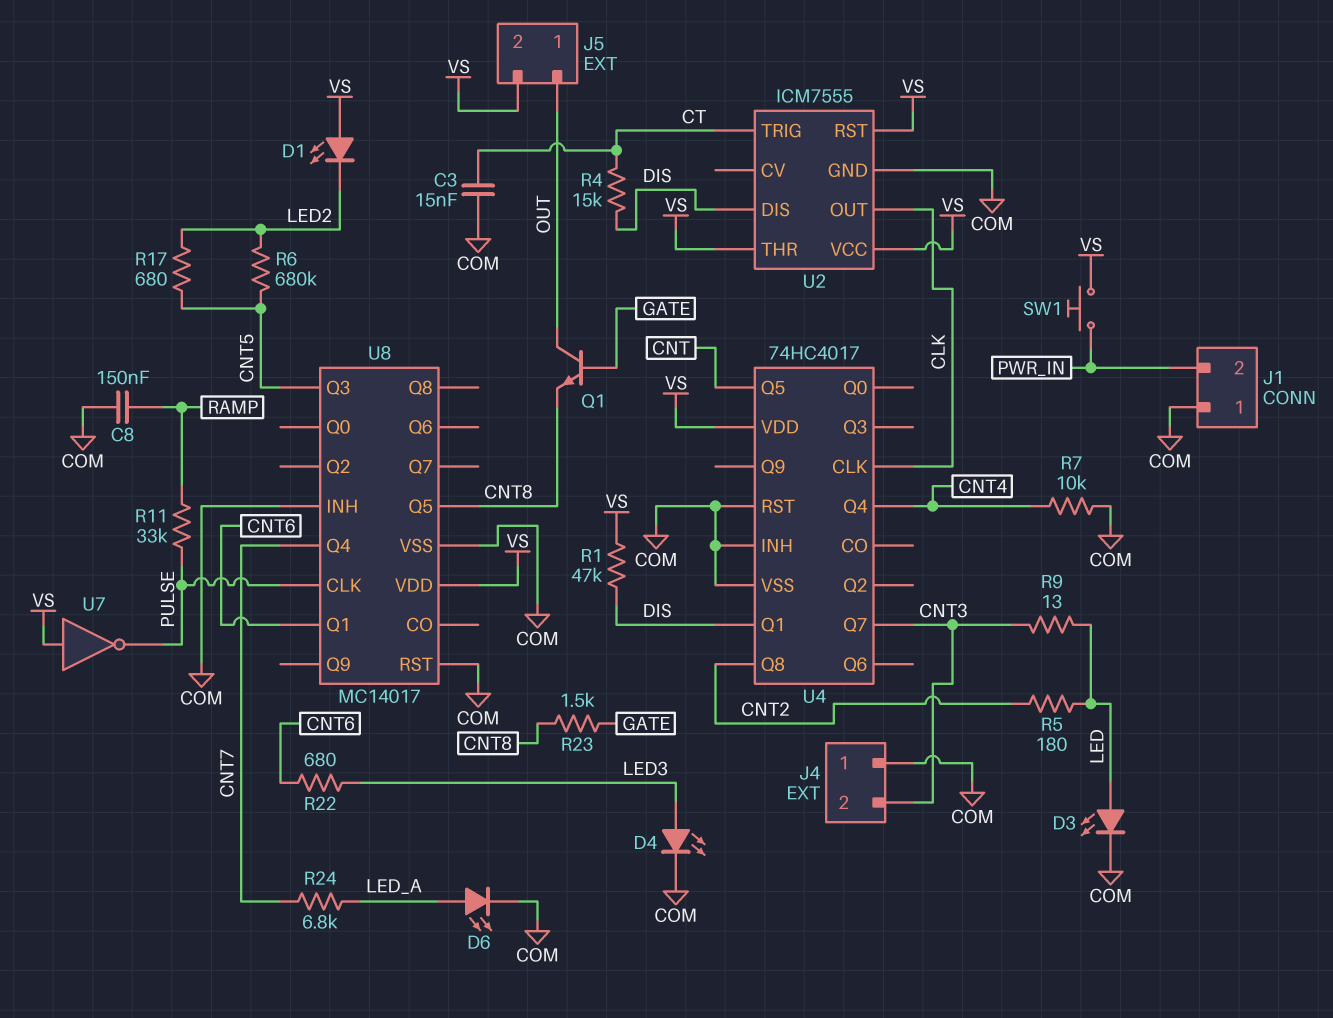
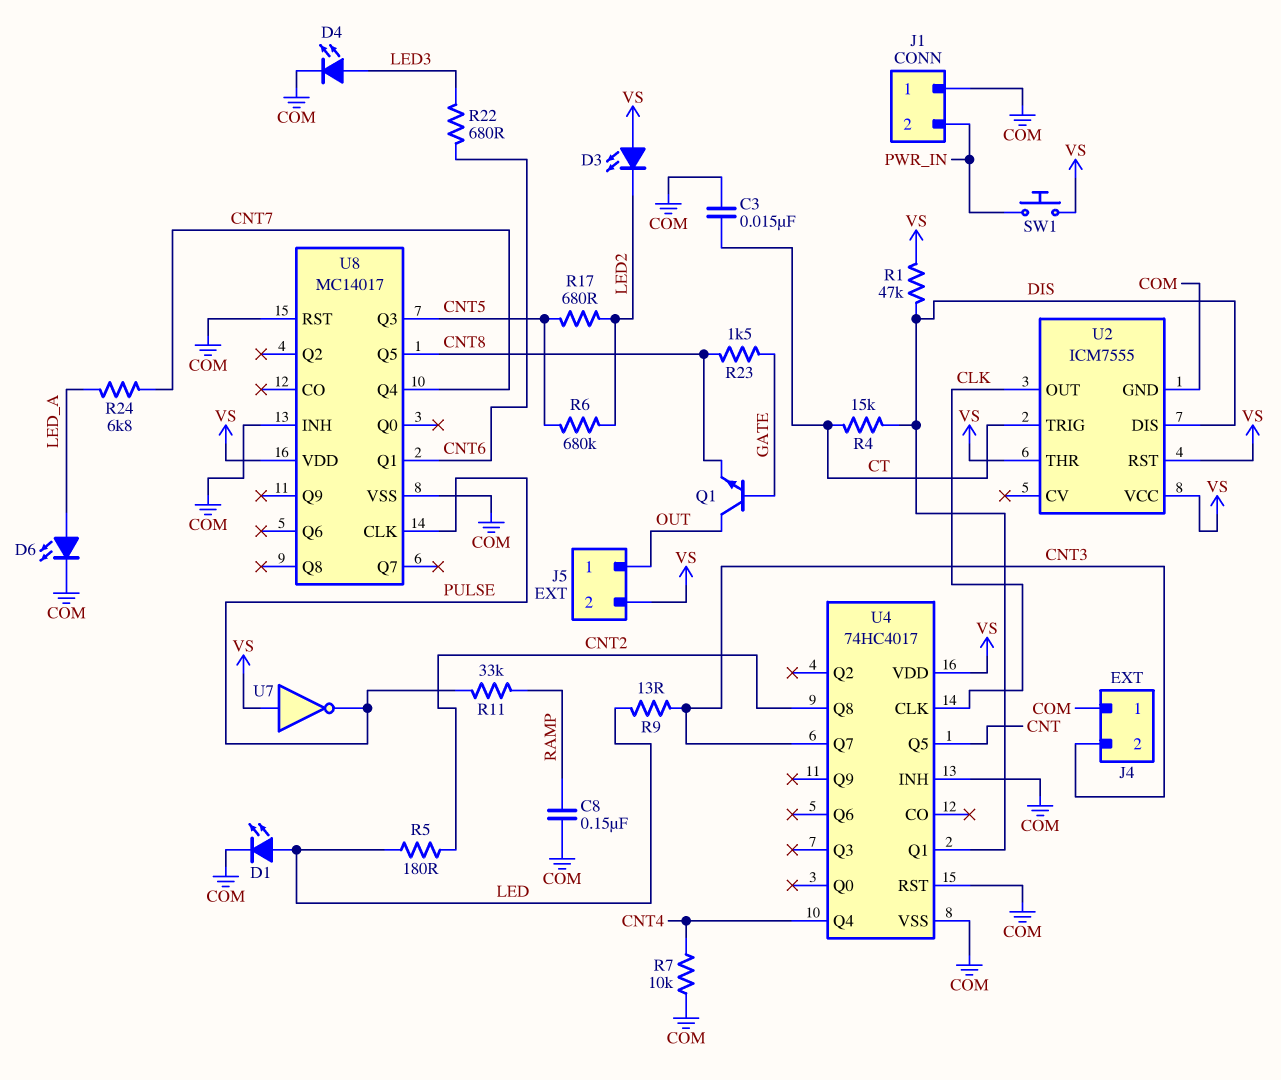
D1: LED (A VS, K LED2) -> LED (A LED, K COM)
D3: LED (A LED, K COM) -> LED (A VS, K LED2)

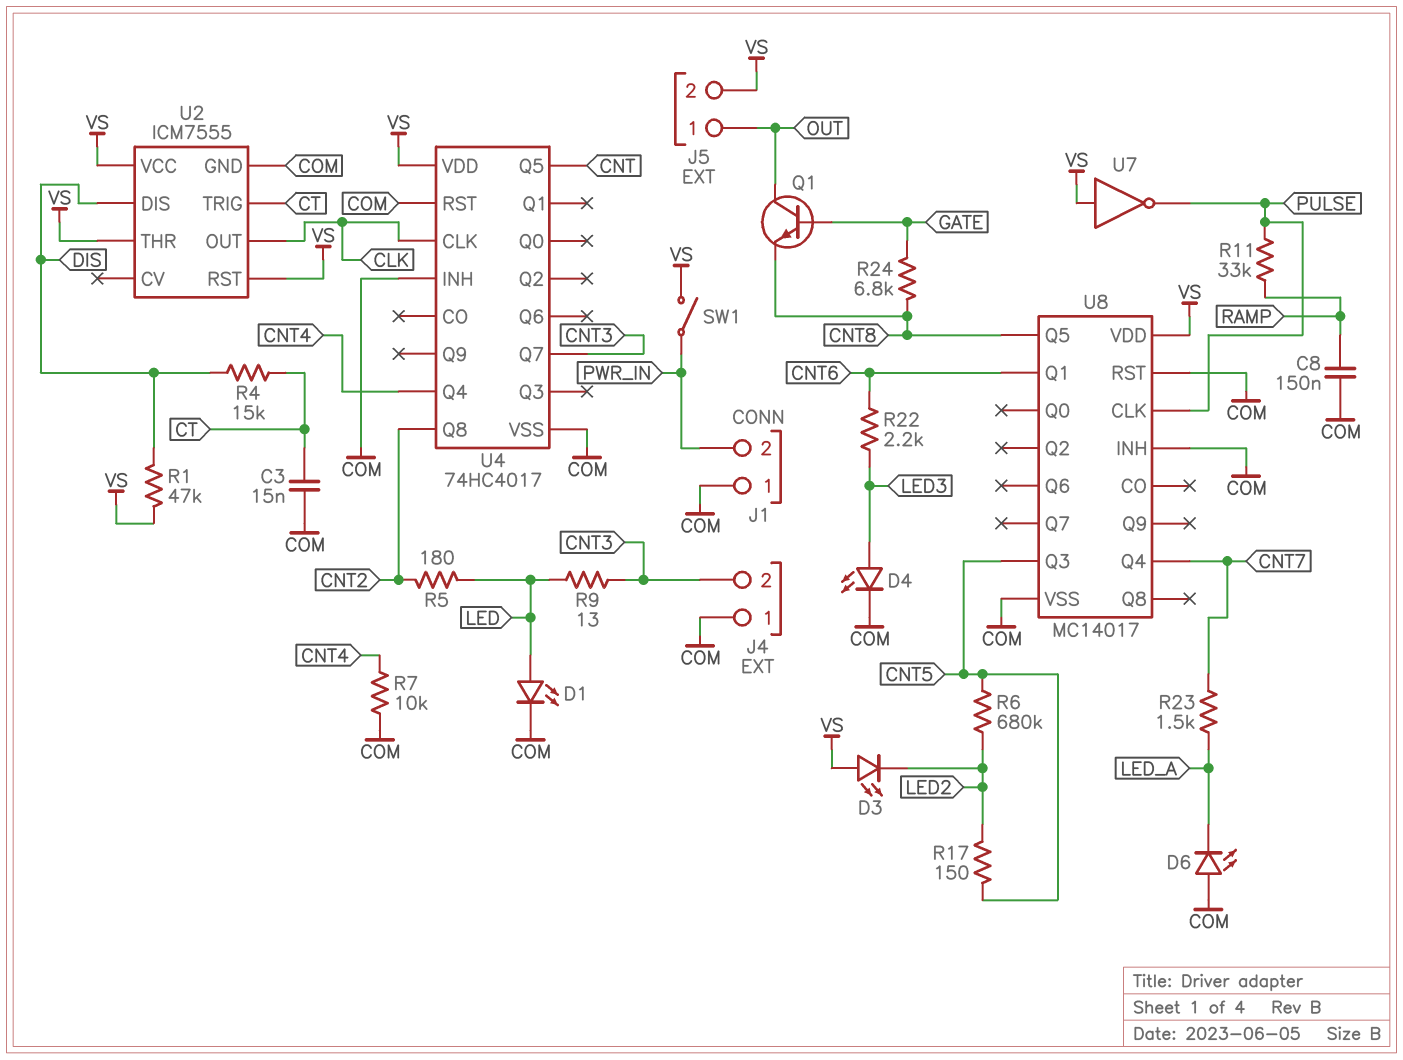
D6: LED (A LED_A, K COM) -> LED (A COM, K LED_A)
R17: 680 (CNT5, LED2) -> 150 (CNT5, LED2)
R22: 680 (CNT6, LED3) -> 2.2k (CNT6, LED3)
R23: 1.5k (CNT8, GATE) -> 1.5k (CNT7, LED_A)
R24: 6.8k (CNT7, LED_A) -> 6.8k (CNT8, GATE)
SW1: button (PWR_IN, VS) -> switch (PWR_IN, VS)
U4 pin Q1: DIS -> none

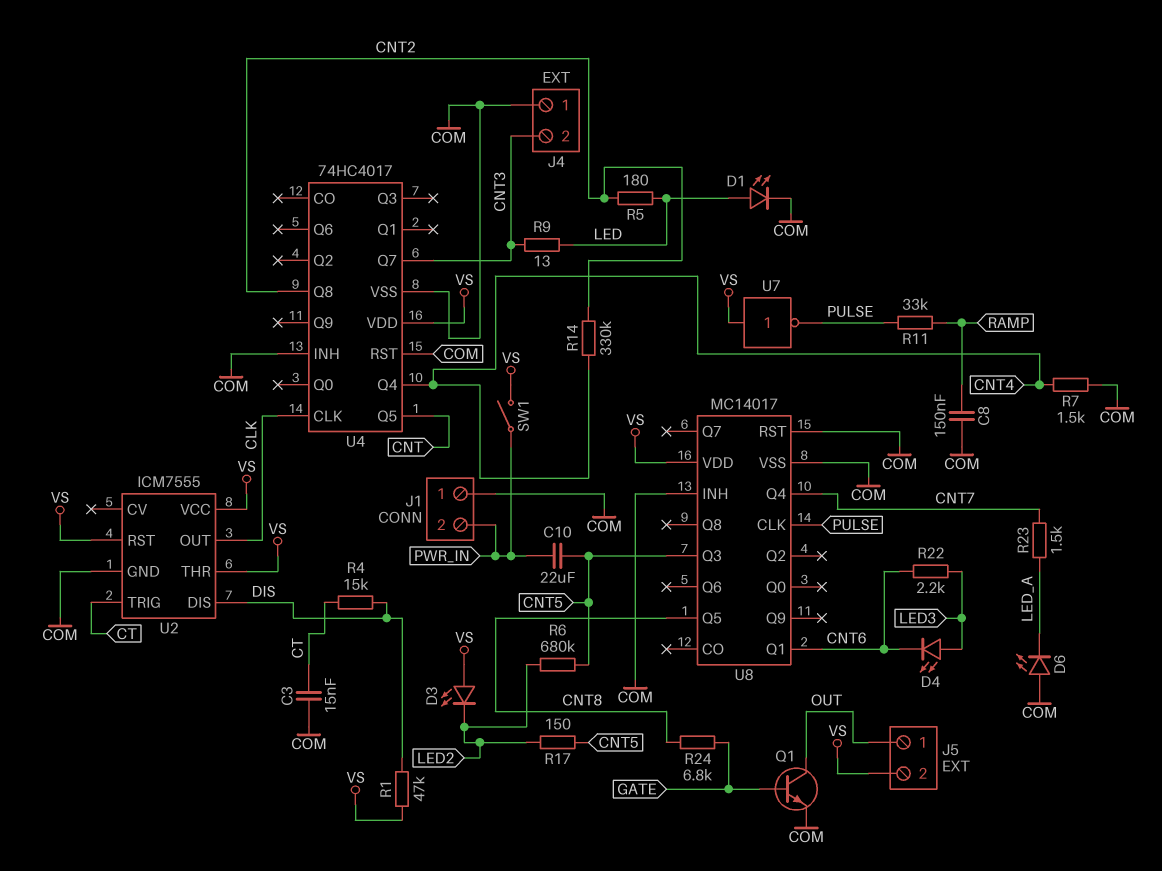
C10: none -> 22uF (CNT5, PWR_IN)
D4: LED (A LED3, K COM) -> LED (A LED3, K CNT6)
Q1: NPN (B GATE, C OUT, E CNT8) -> NPN (B GATE, C OUT, E COM)
R7: 10k (CNT4, COM) -> 1.5k (CNT4, COM)
R14: none -> 330k (CNT2, CNT4)

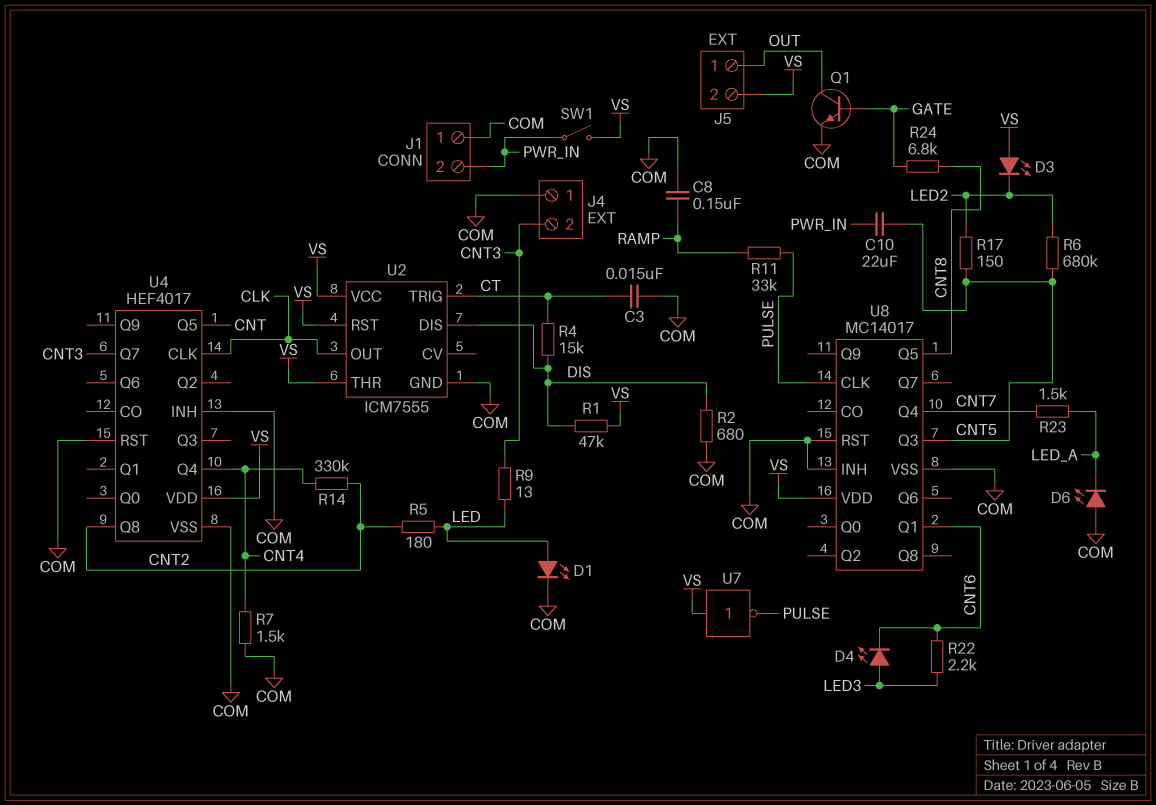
R2: none -> 680 (COM, DIS)
U4: 74HC4017 -> HEF4017

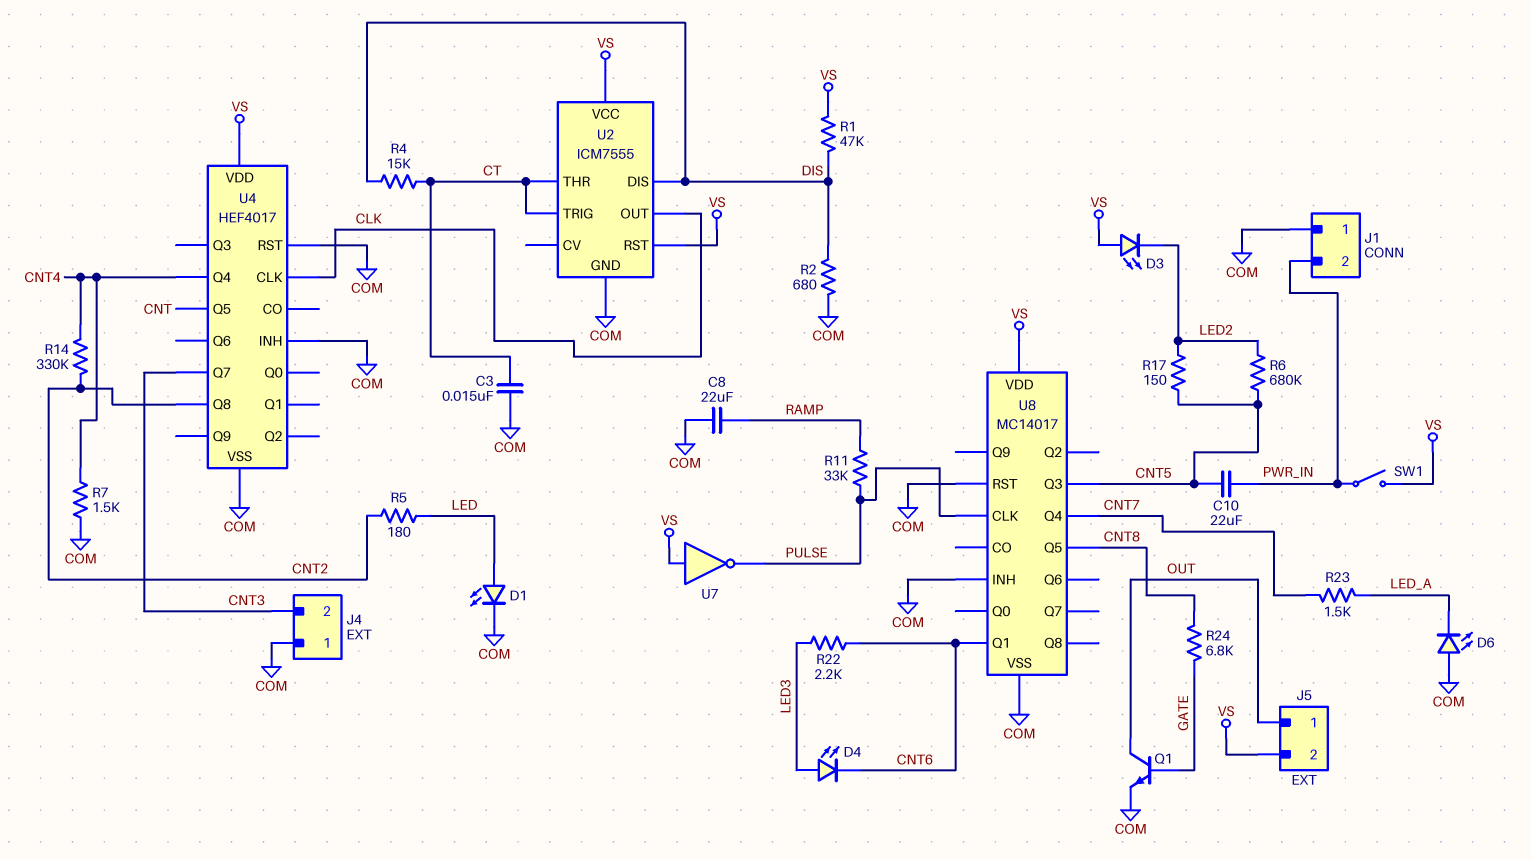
C8: 150nF (COM, RAMP) -> 22uF (COM, RAMP)
R9: 13 (CNT3, LED) -> none
U2 pin THR: VS -> CT

